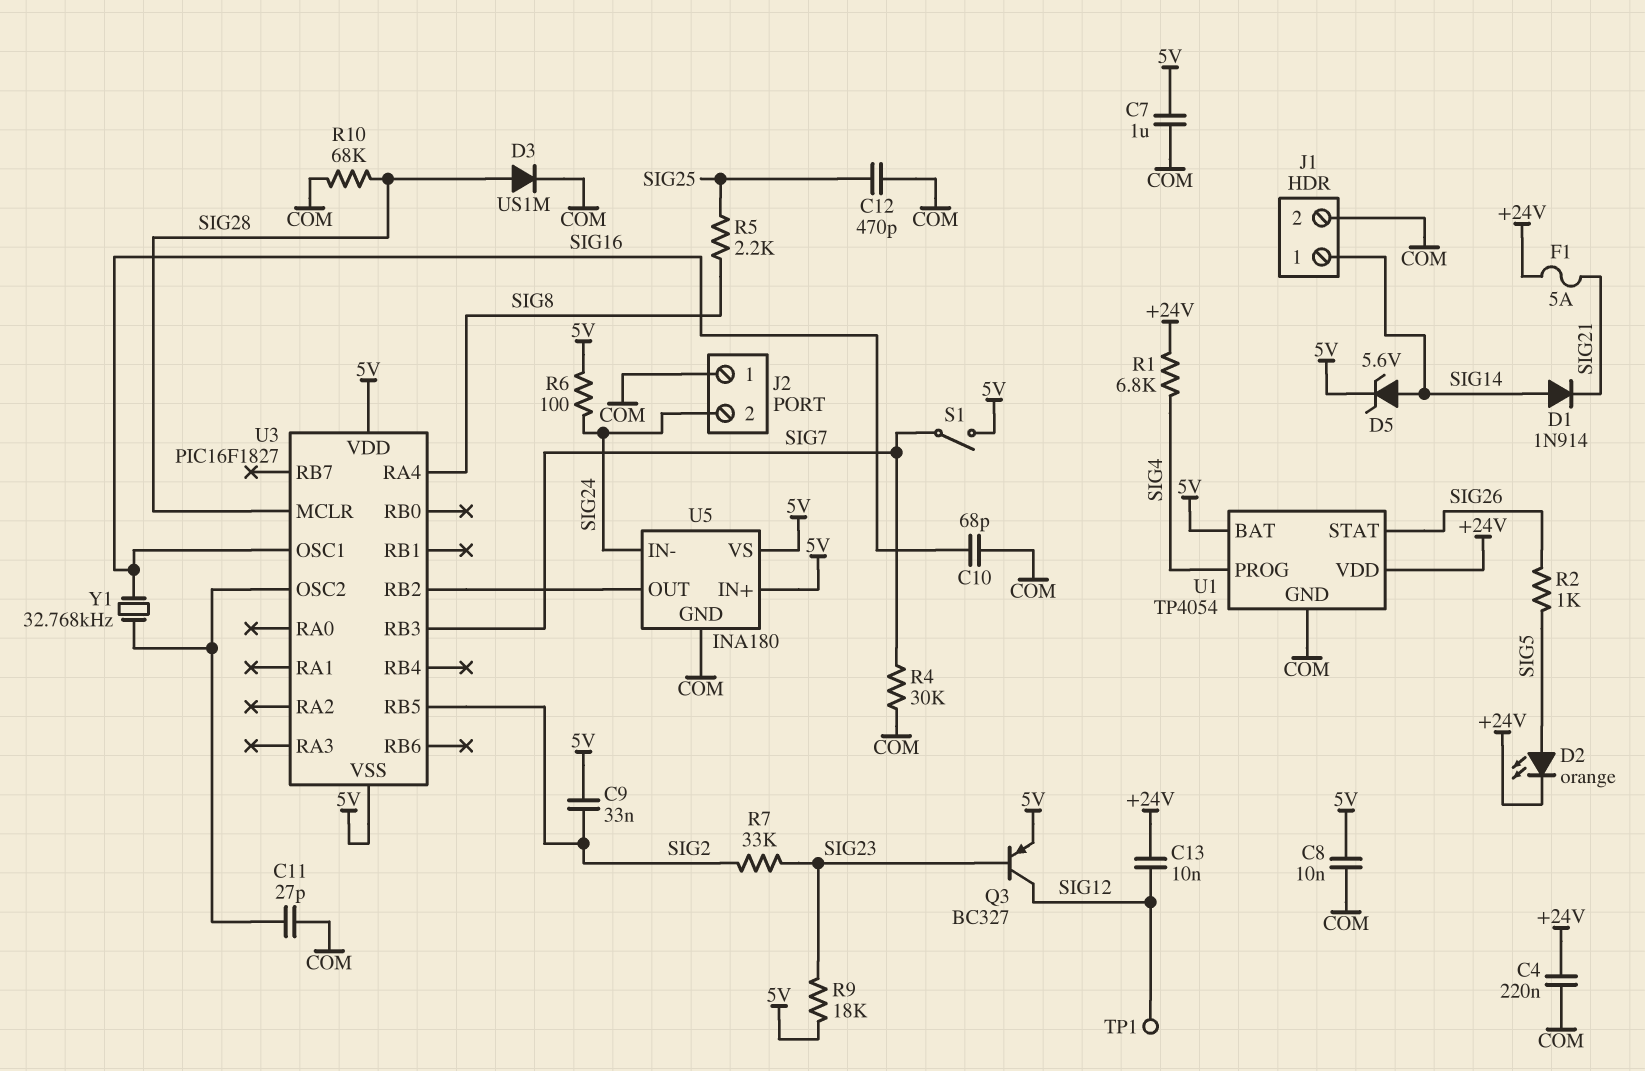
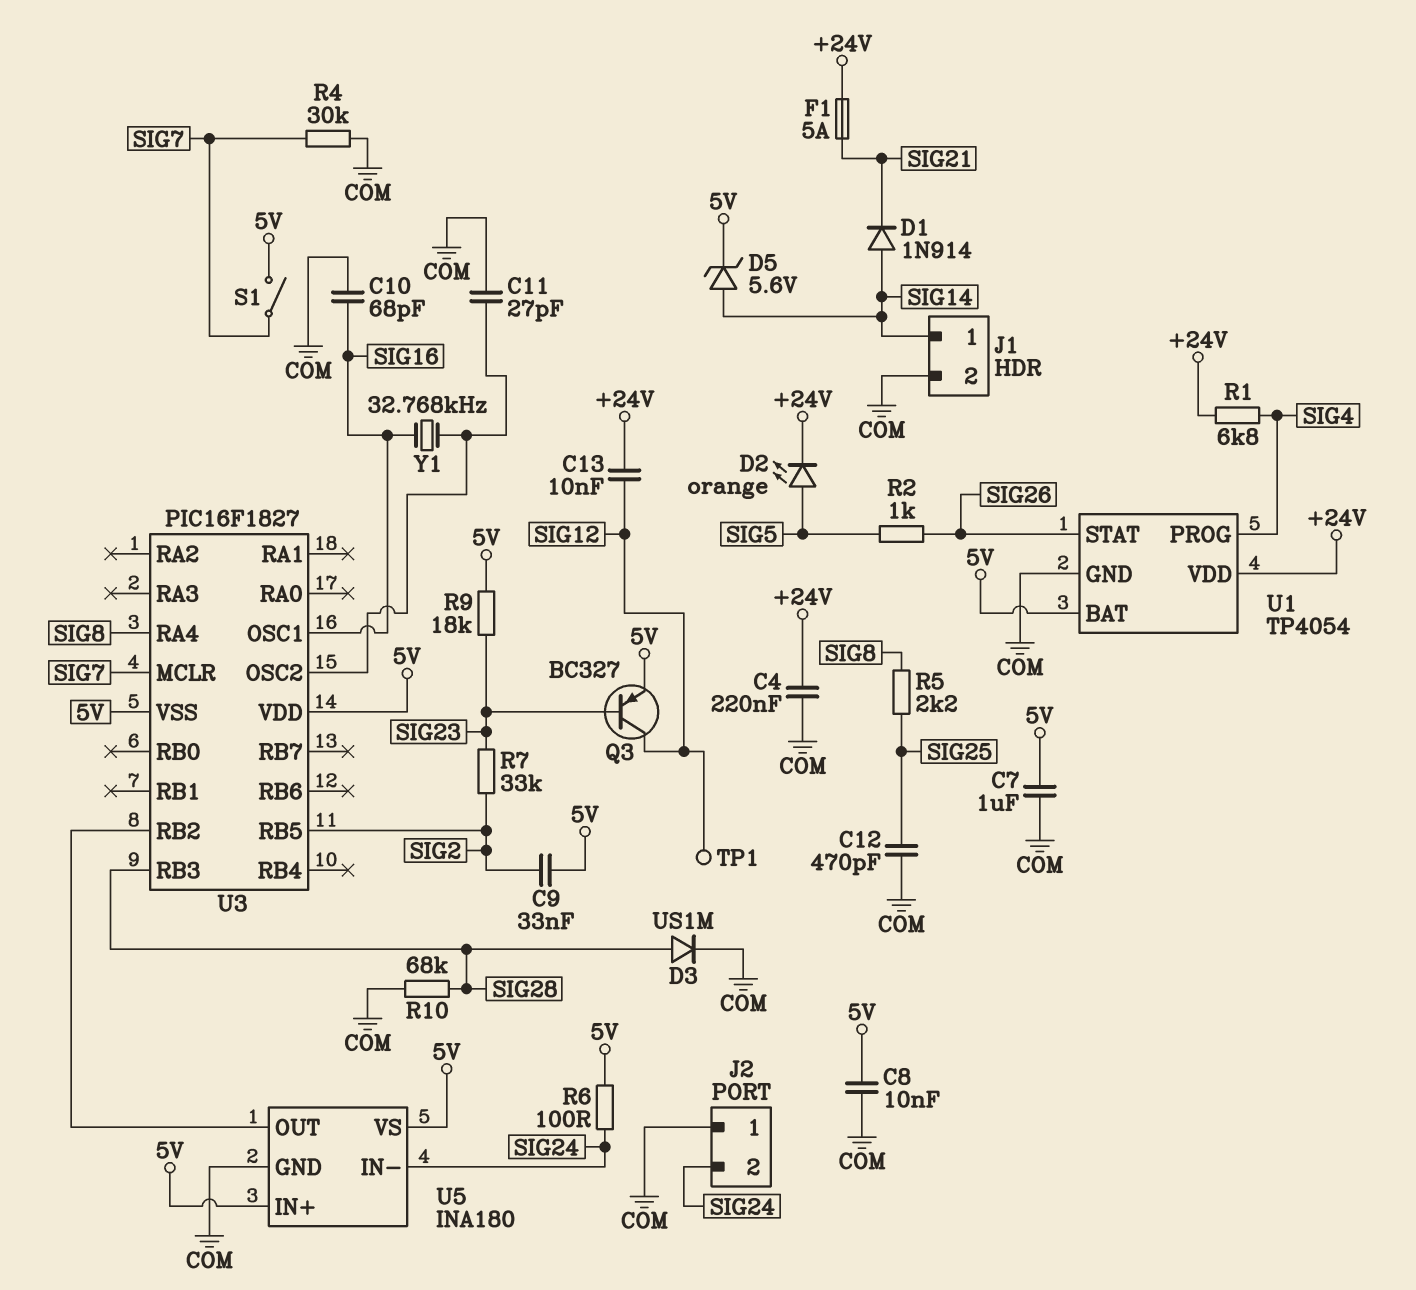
U3 pin MCLR: SIG28 -> SIG7
U3 pin RB3: SIG7 -> SIG28

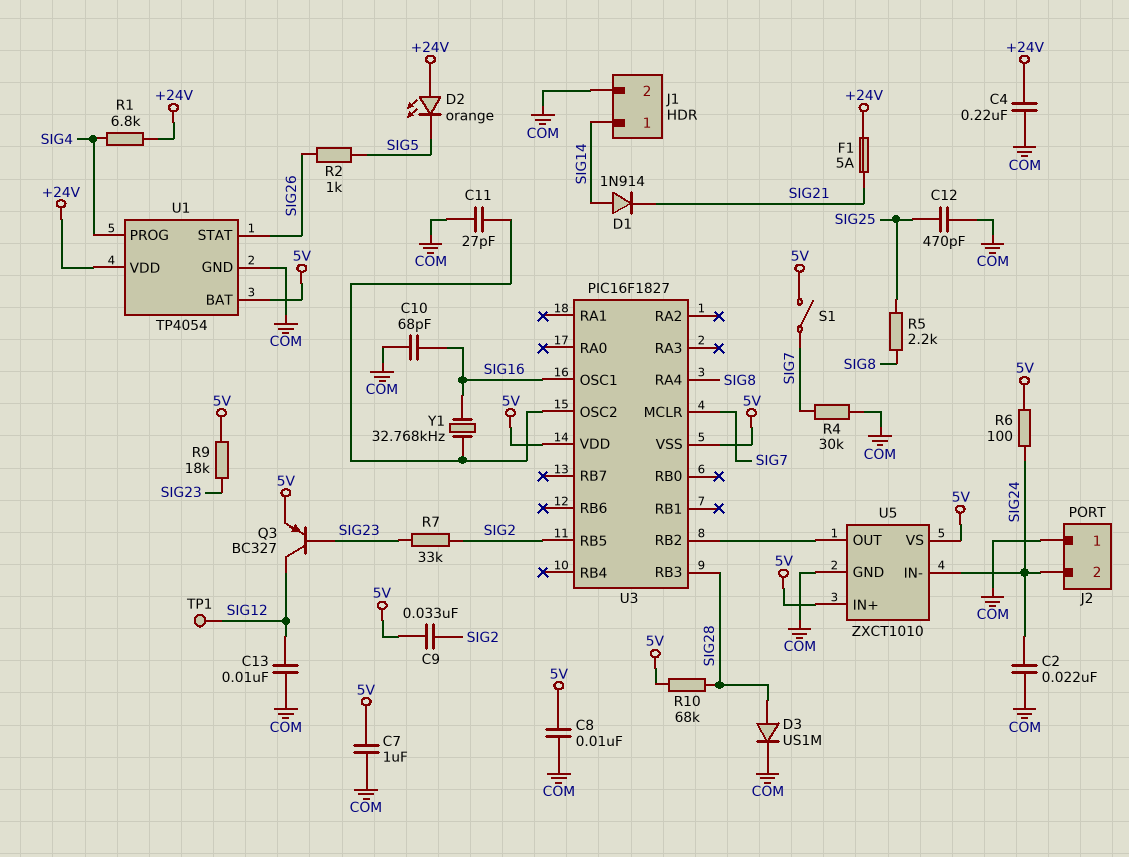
C2: none -> 22nF (COM, SIG24)
C13: 10nF (+24V, SIG12) -> 10nF (COM, SIG12)
D2: LED orange (A SIG5, K +24V) -> LED orange (A +24V, K SIG5)
D5: zener 5.6V (A SIG14, K 5V) -> none
R10: 68k (COM, SIG28) -> 68k (5V, SIG28)
U5: INA180 -> ZXCT1010

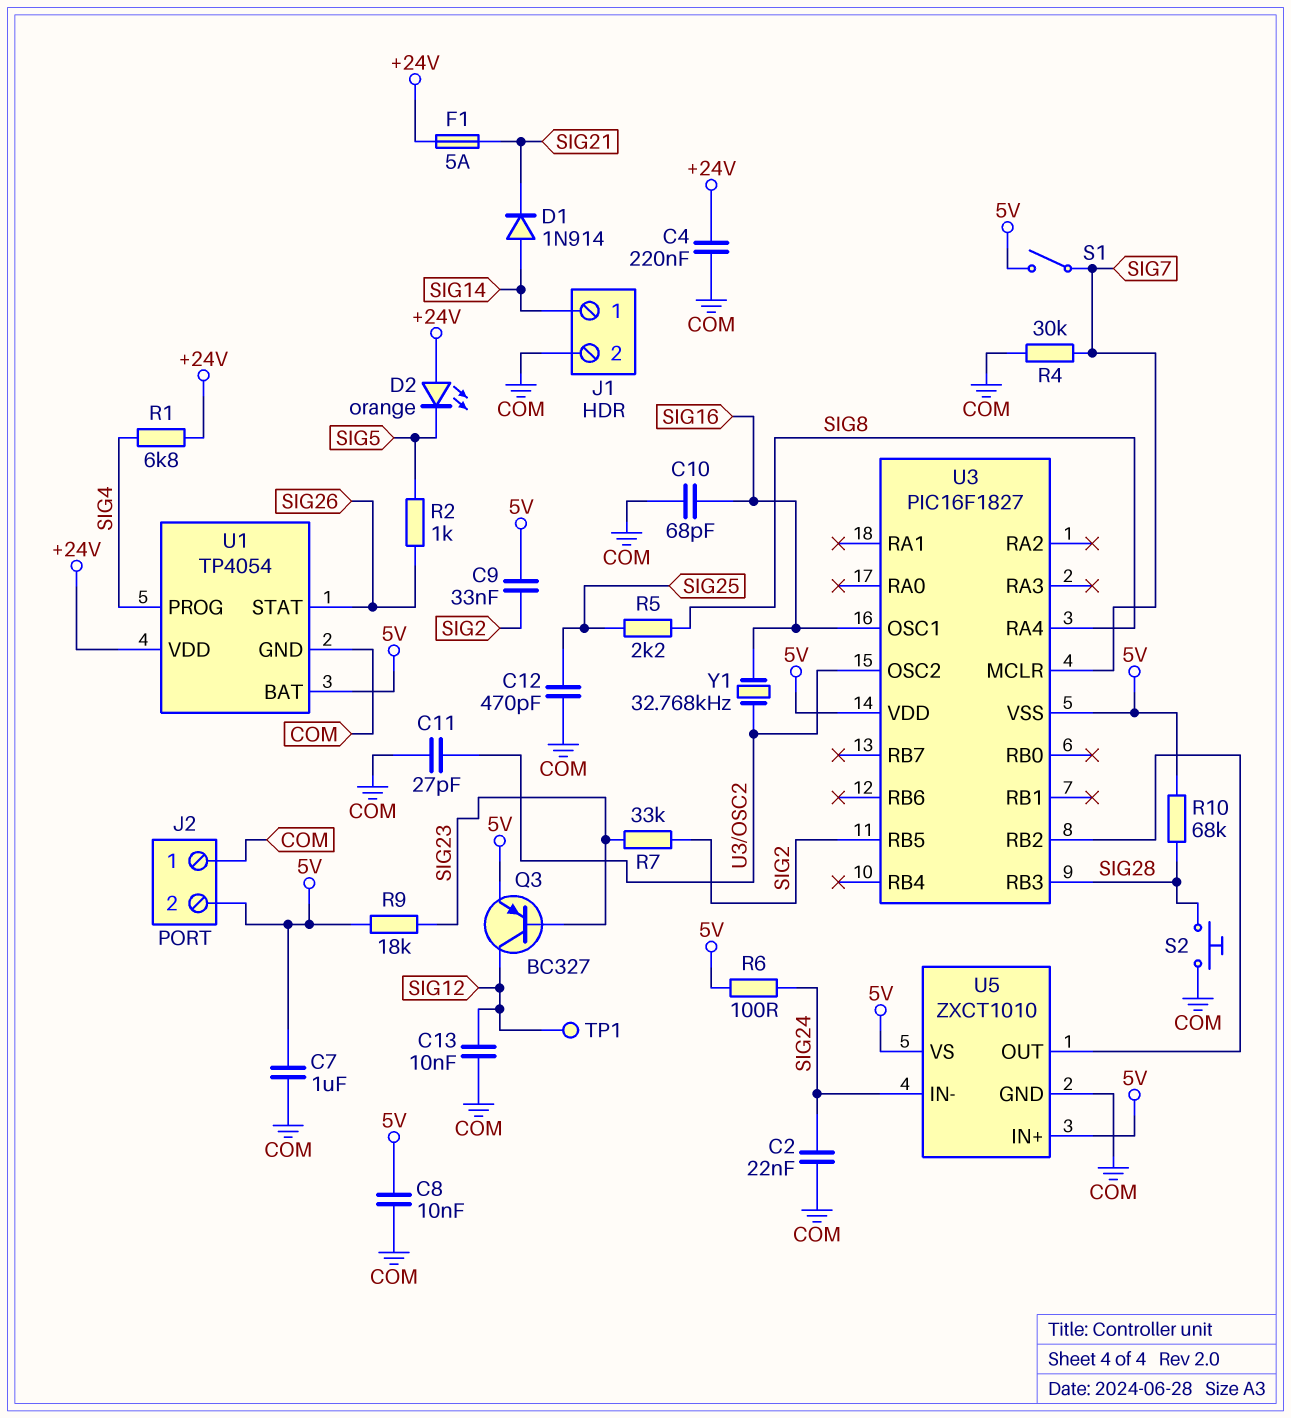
D3: diode US1M (A SIG28, K COM) -> none
J2 pin 2: SIG24 -> 5V
S2: none -> button (COM, SIG28)

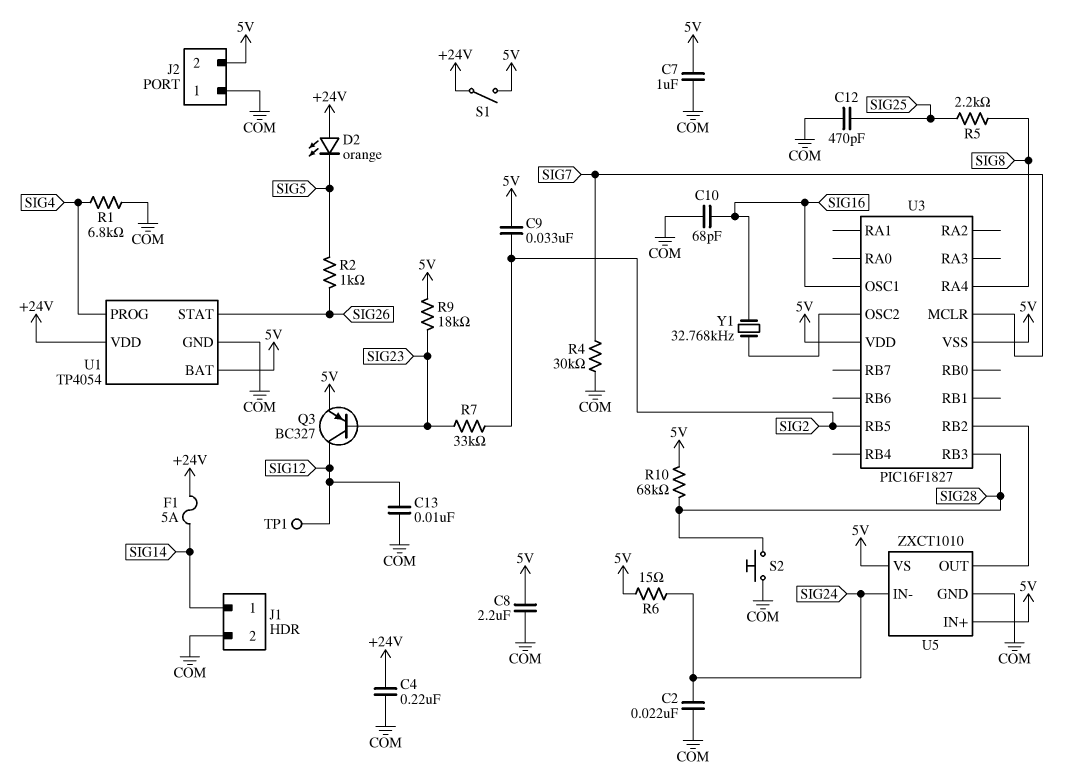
C8: 10nF (5V, COM) -> 2.2uF (5V, COM)
C11: 27pF (COM, U3/OSC2) -> none
D1: diode 1N914 (A SIG14, K SIG21) -> none
F1: 5A (+24V, SIG21) -> 5A (+24V, SIG14)
R1: 6.8k (+24V, SIG4) -> 6.8k (COM, SIG4)
R6: 100 (5V, SIG24) -> 15 (5V, SIG24)
S1: switch (5V, SIG7) -> switch (+24V, 5V)

